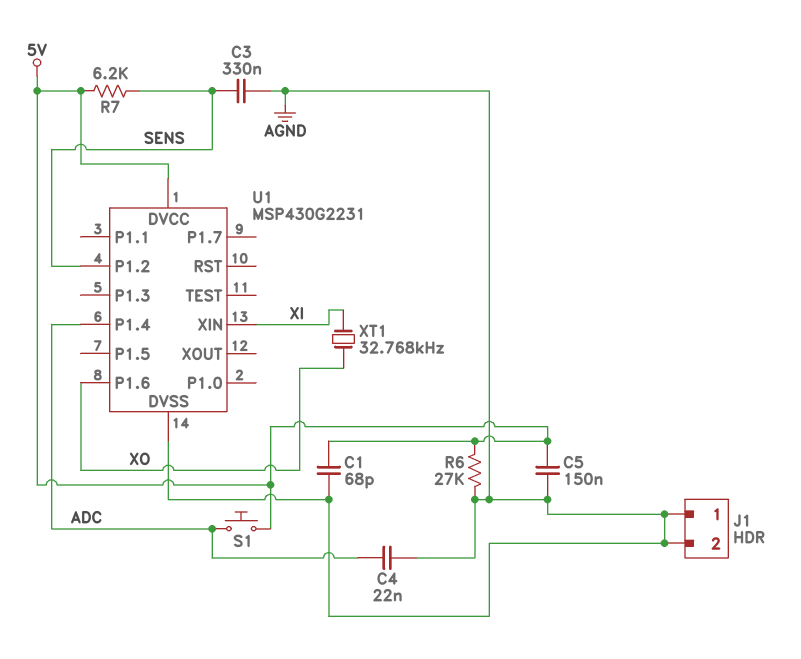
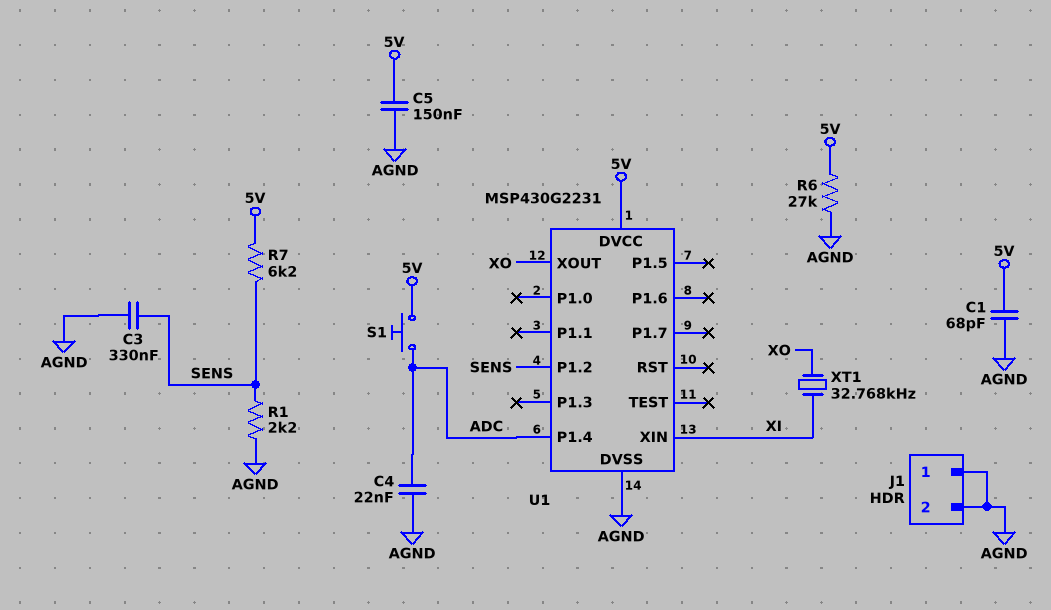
R1: none -> 2.2k (AGND, SENS)
U1 pin P1.6: XO -> none
U1 pin XOUT: none -> XO

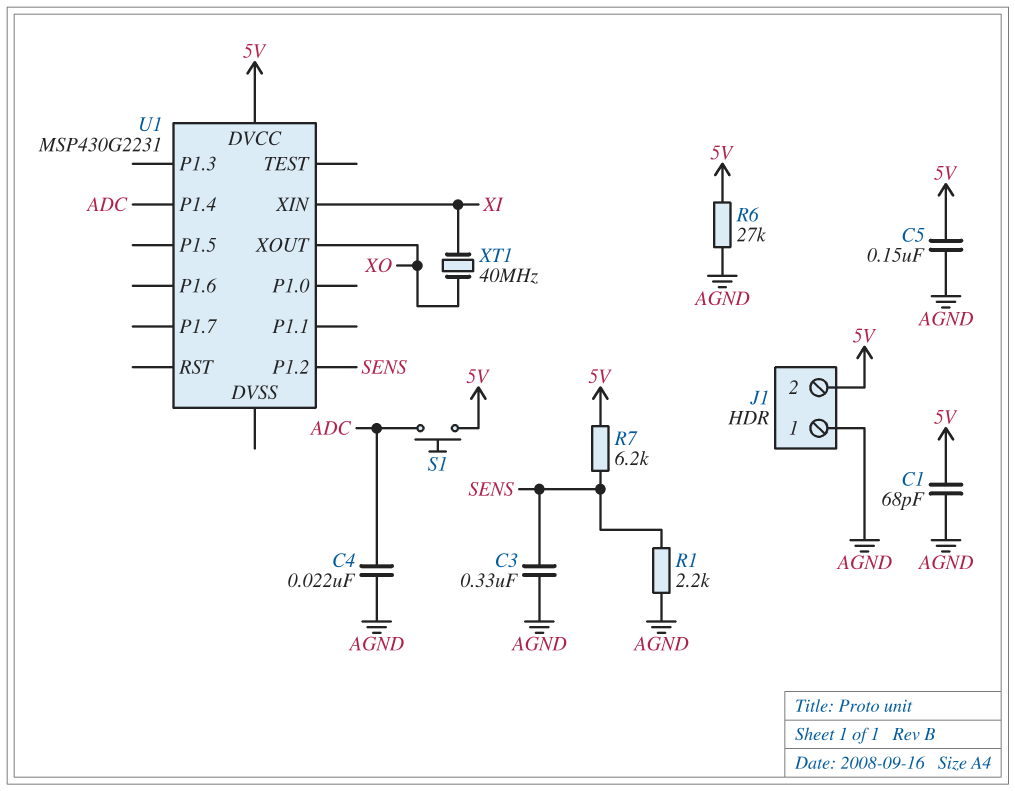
J1 pin 2: AGND -> 5V
U1 pin DVSS: AGND -> none
XT1: 32.768kHz (XI, XO) -> 40MHz (XI, XO)

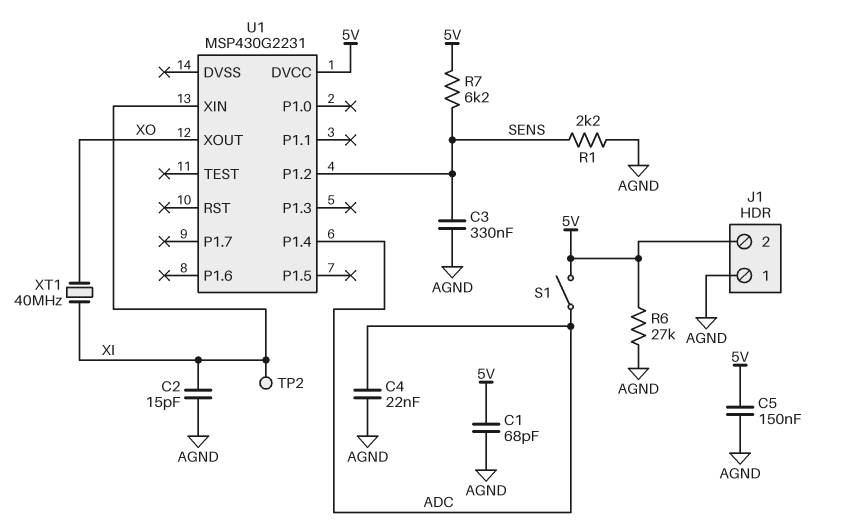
C2: none -> 15pF (AGND, XI)
S1: button (5V, ADC) -> switch (5V, ADC)
TP2: none -> test point (XI)

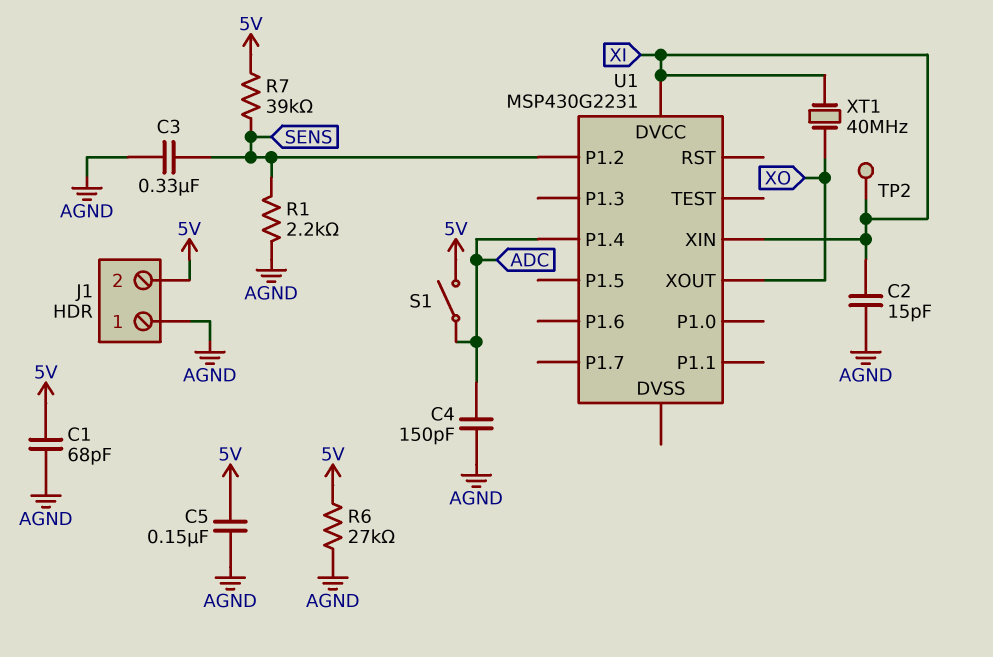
C4: 22nF (ADC, AGND) -> 150pF (ADC, AGND)
R7: 6.2k (5V, SENS) -> 39k (5V, SENS)
U1 pin DVCC: 5V -> XI

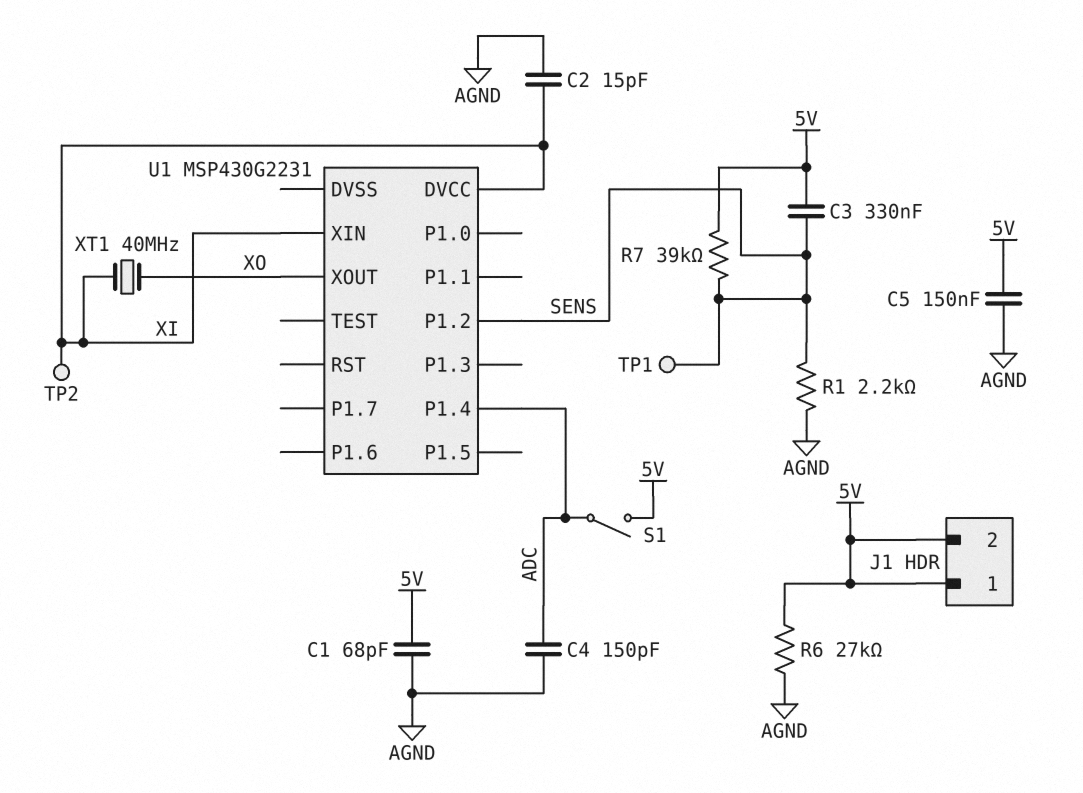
C3: 330nF (AGND, SENS) -> 330nF (5V, SENS)
J1 pin 1: AGND -> 5V
TP1: none -> test point (SENS)

